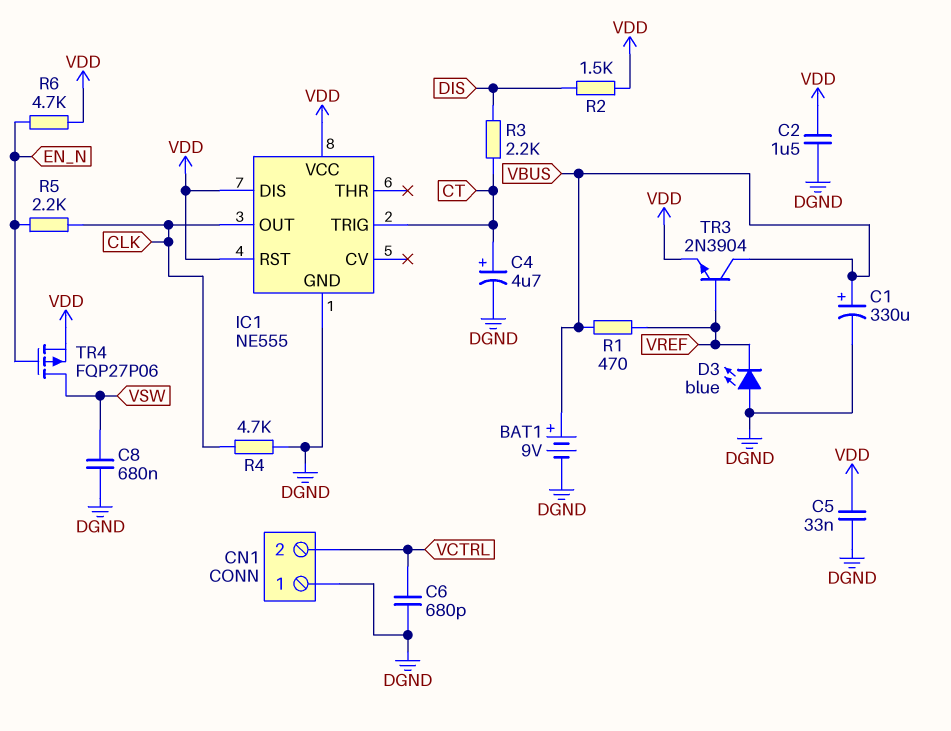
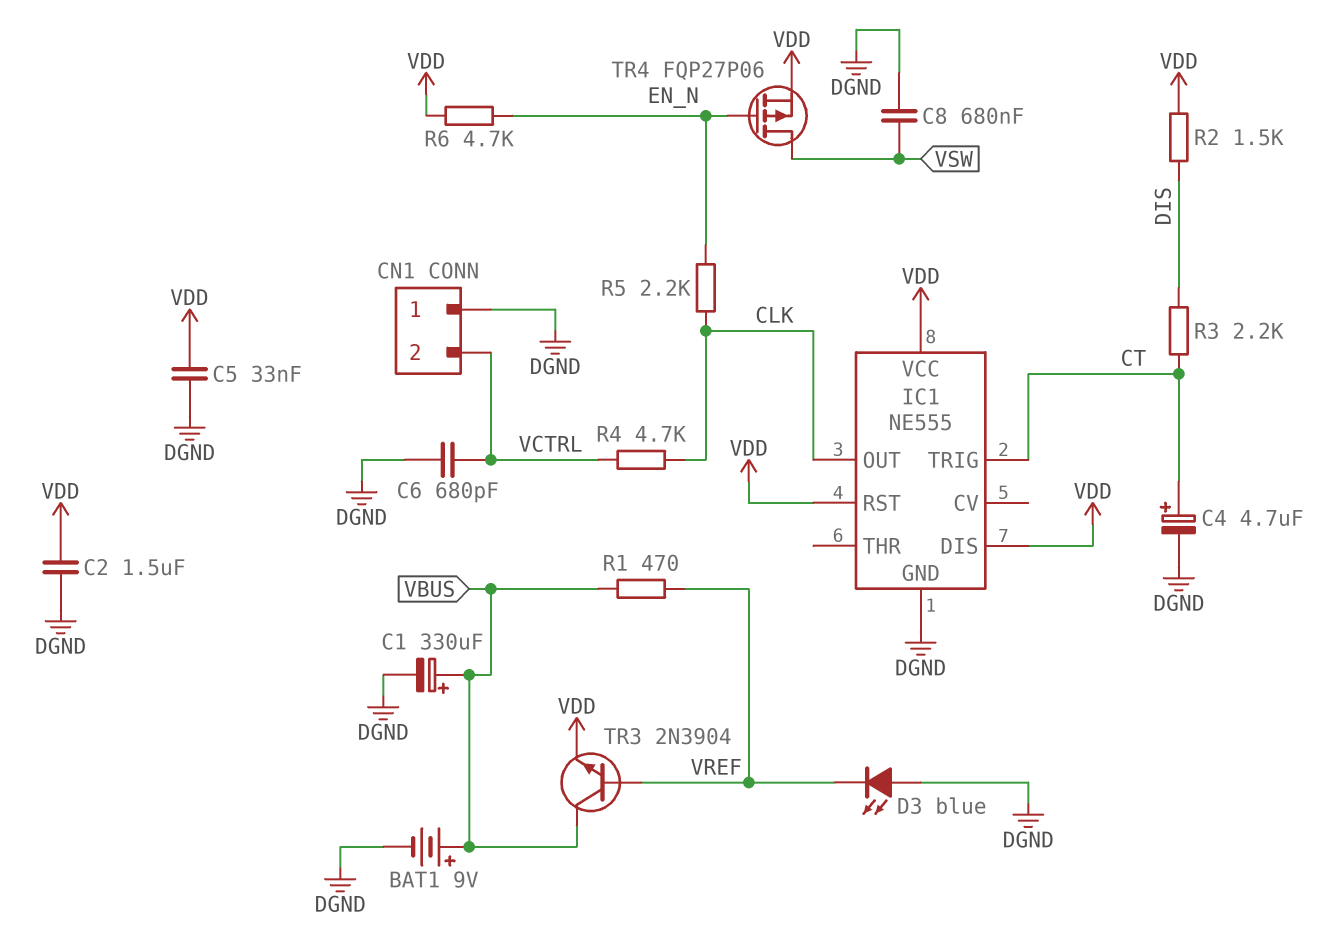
R4: 4.7k (CLK, DGND) -> 4.7k (CLK, VCTRL)

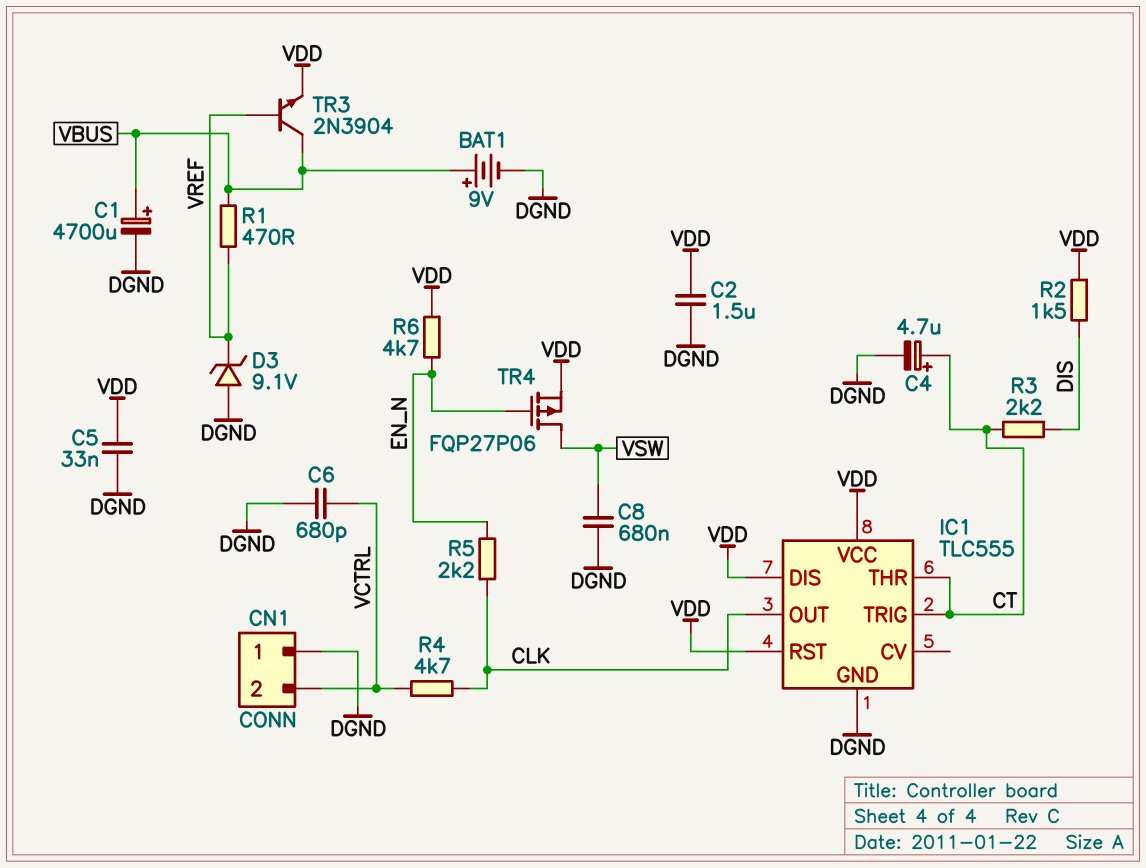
C1: 330uF (plus VBUS, minus DGND) -> 4700uF (plus VBUS, minus DGND)
D3: LED blue (A DGND, K VREF) -> zener 9.1V (A DGND, K VREF)
IC1: NE555 -> TLC555
IC1 pin THR: none -> CT

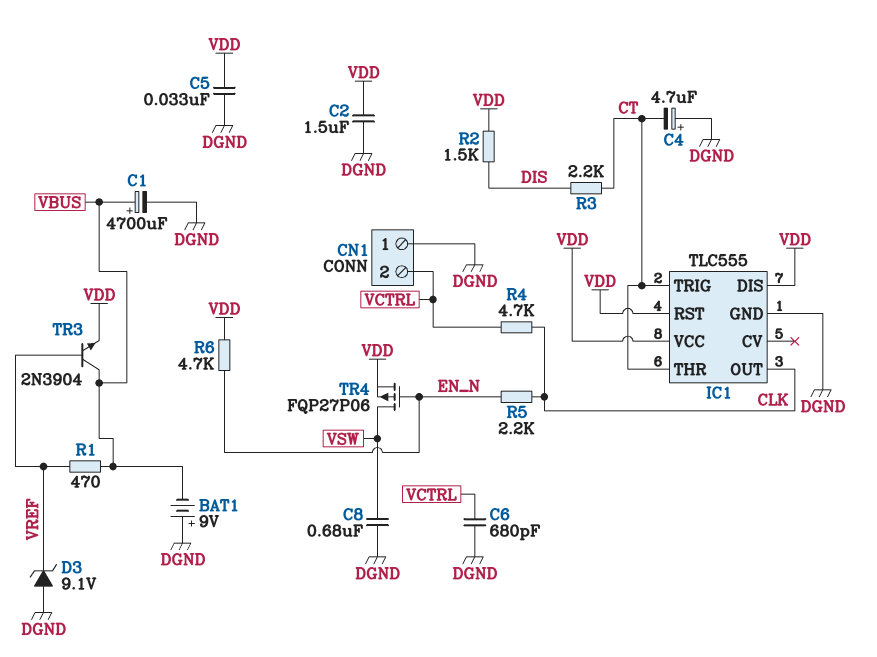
BAT1: 9V (plus VBUS, minus DGND) -> 9V (plus DGND, minus VBUS)
C4: 4.7uF (plus CT, minus DGND) -> 4.7uF (plus DGND, minus CT)

